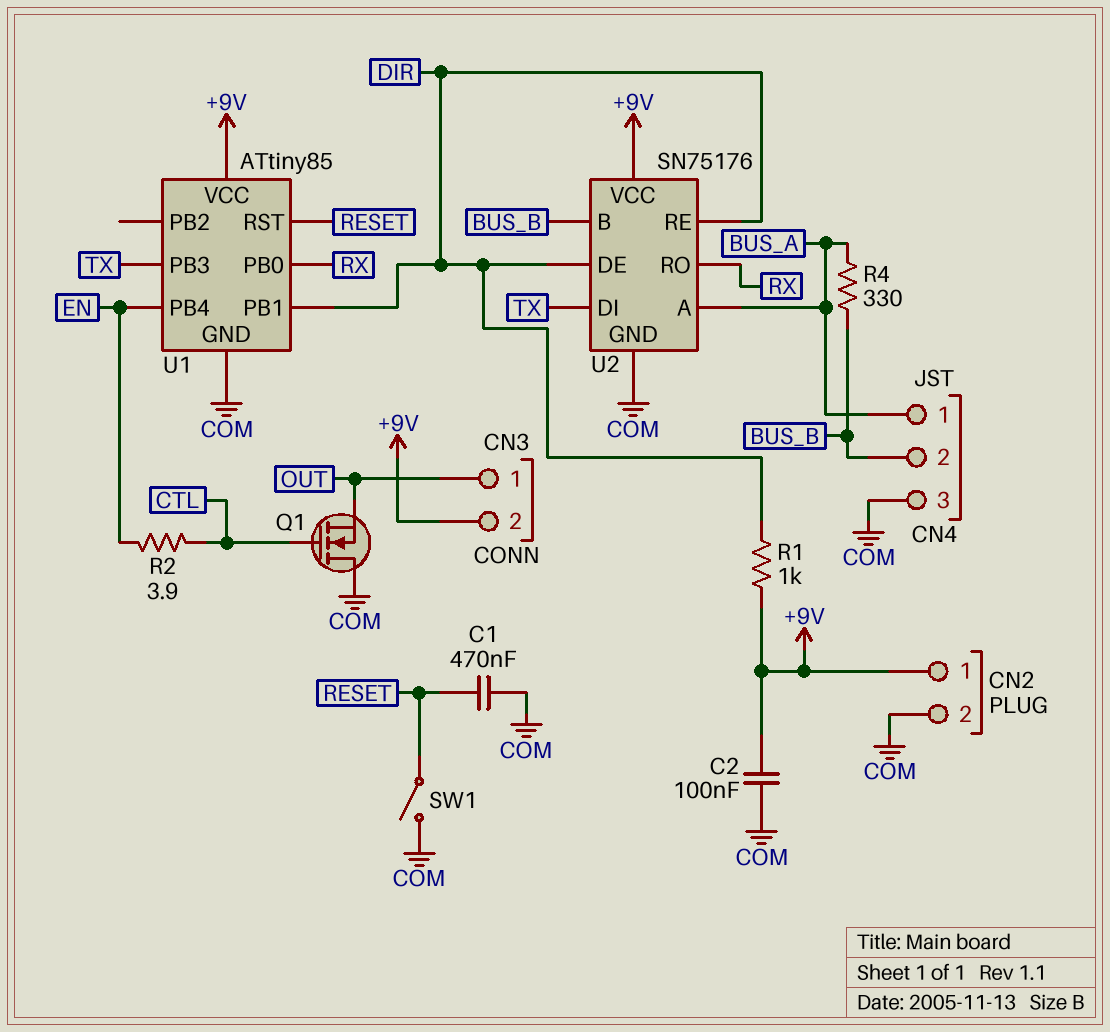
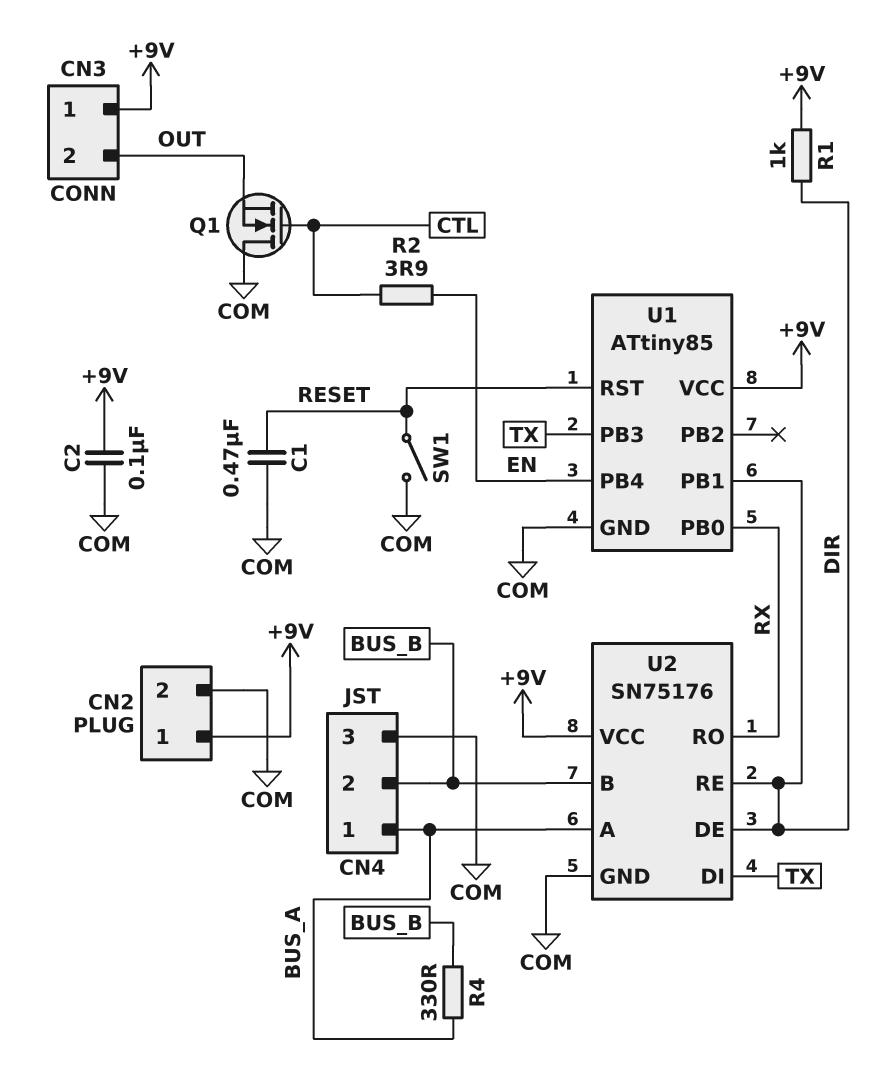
CN3 pin 1: OUT -> +9V
CN3 pin 2: +9V -> OUT

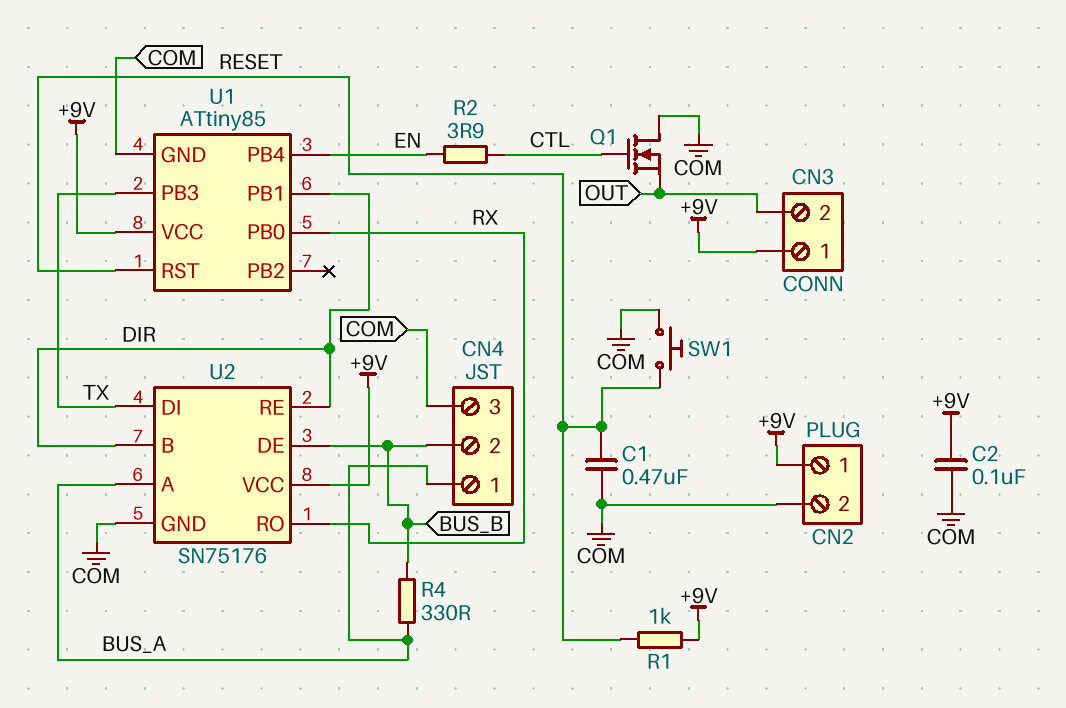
R1: 1k (+9V, DIR) -> 1k (+9V, RESET)
SW1: switch (COM, RESET) -> button (COM, RESET)
U2 pin B: BUS_B -> DIR
U2 pin DE: DIR -> BUS_B

